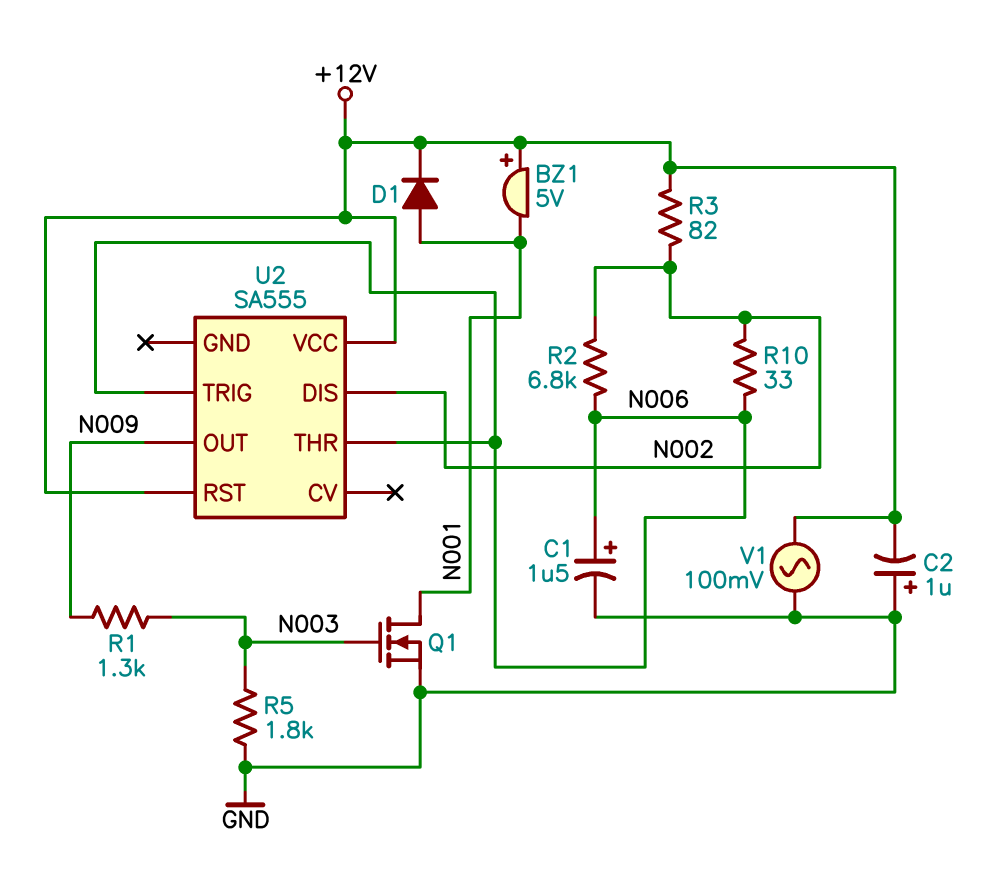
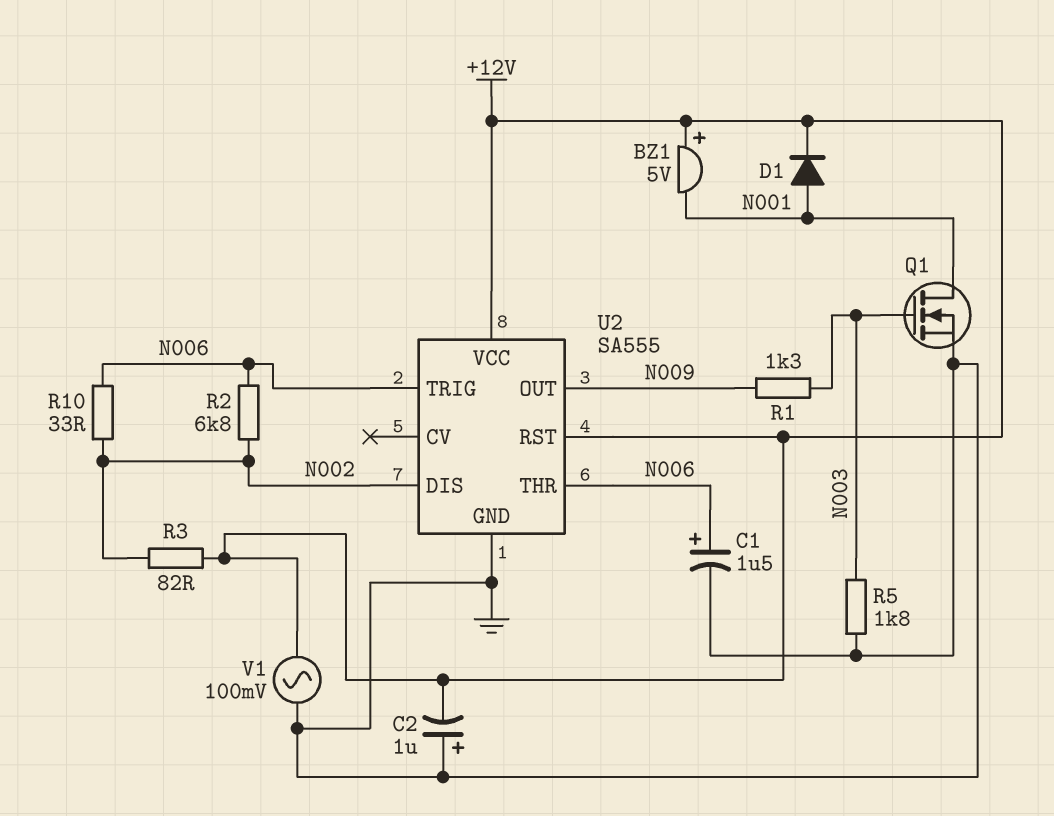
U2 pin GND: none -> GND

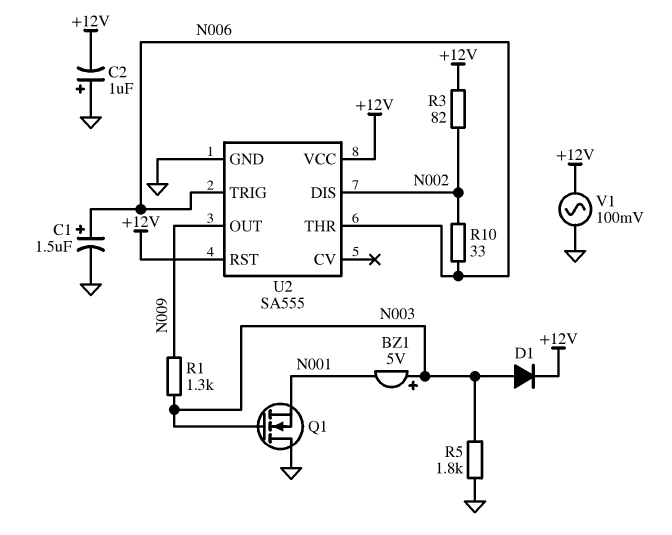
BZ1: buzzer 5V (plus +12V, minus N001) -> buzzer 5V (plus N003, minus N001)
D1: diode (A N001, K +12V) -> diode (A N003, K +12V)
Q1: NMOS (G N003, D N001, S GND) -> NMOS (G N003, D GND, S N001)
R2: 6.8k (N002, N006) -> none

